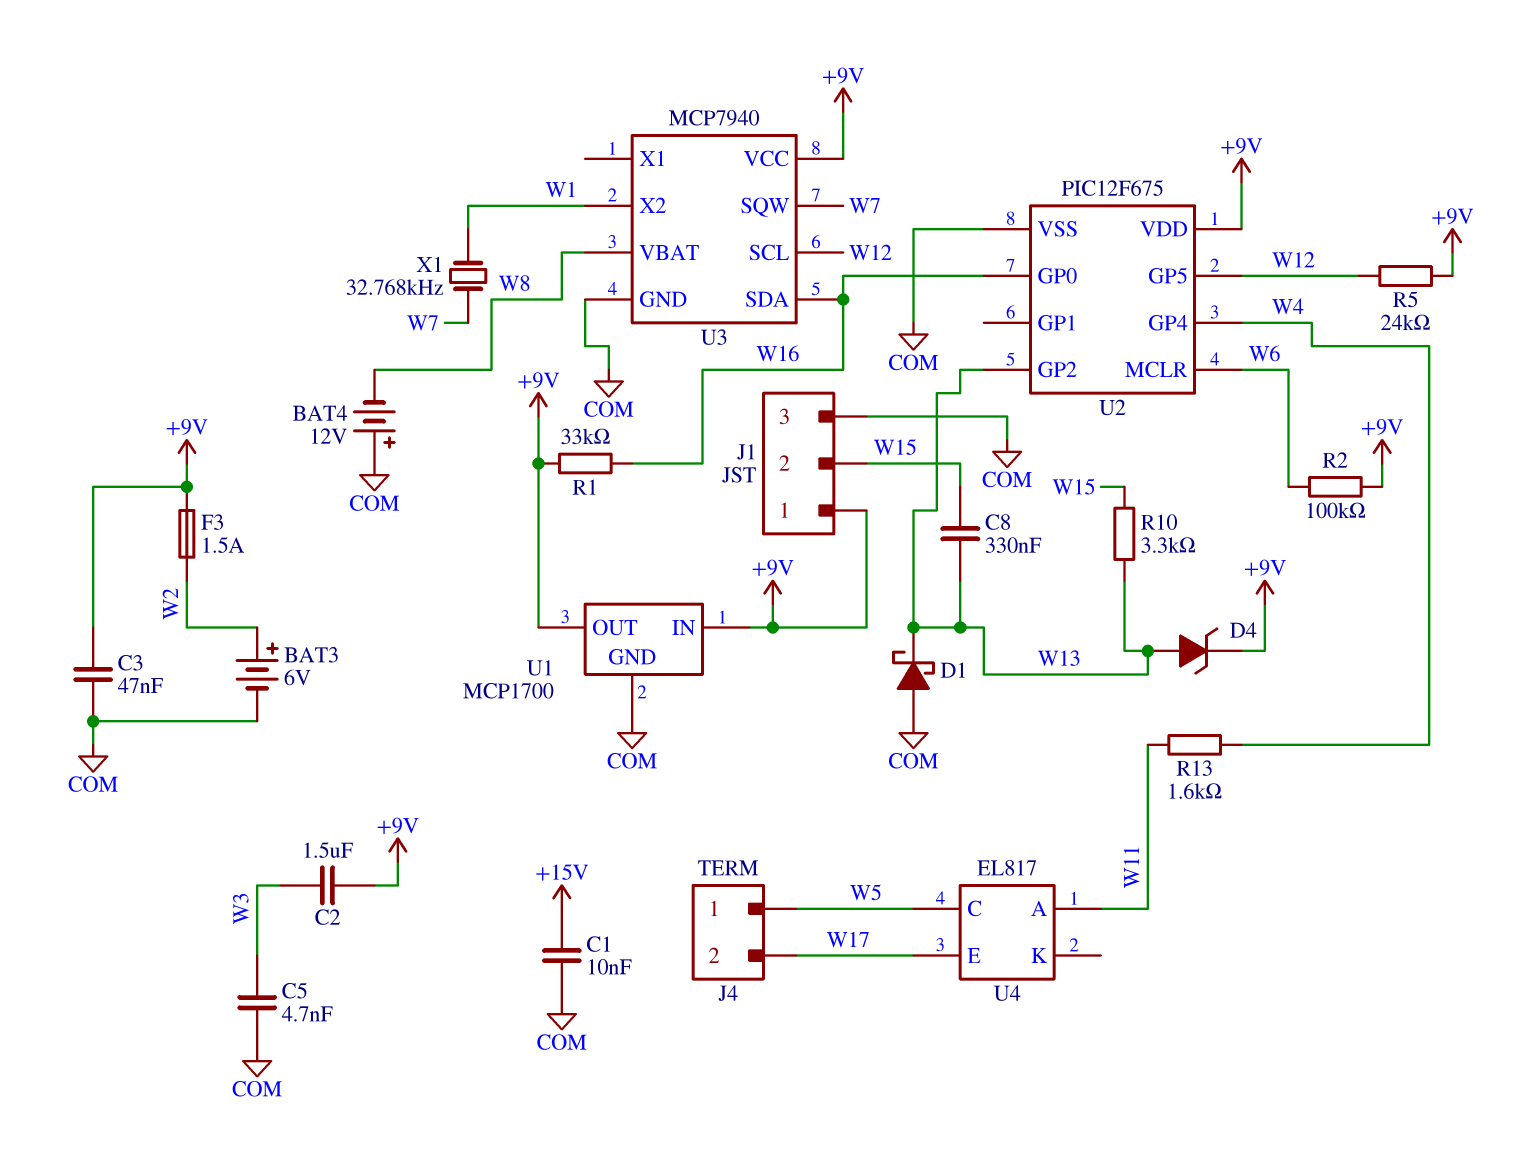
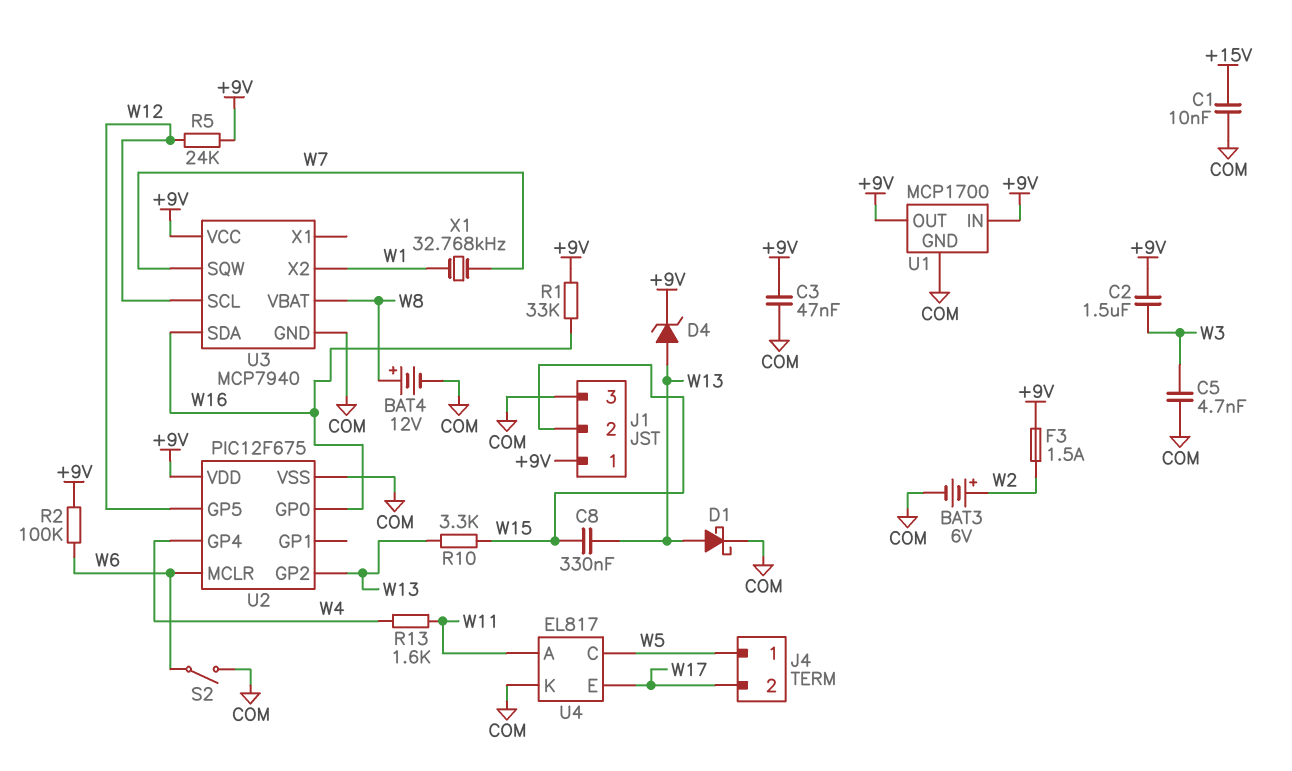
BAT4: 12V (plus COM, minus W8) -> 12V (plus W8, minus COM)
D1: schottky (A COM, K W13) -> schottky (A W13, K COM)
S2: none -> switch (COM, W6)
U4 pin K: none -> COM

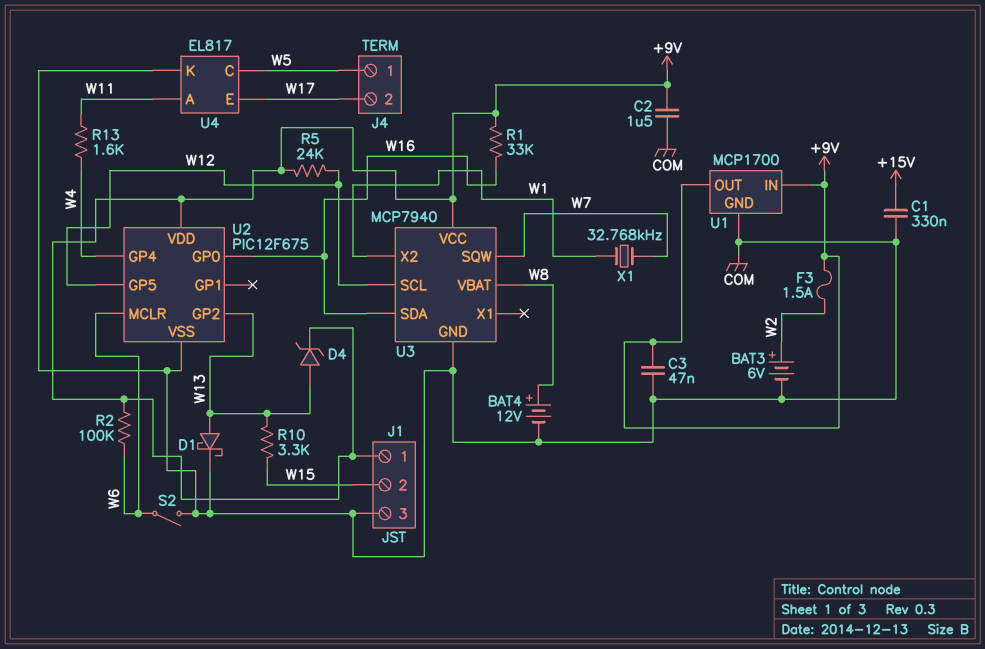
C1: 10nF (+15V, COM) -> 330nF (+15V, COM)
C2: 1.5uF (+9V, W3) -> 1.5uF (+9V, COM)
C5: 4.7nF (COM, W3) -> none
C8: 330nF (W13, W15) -> none

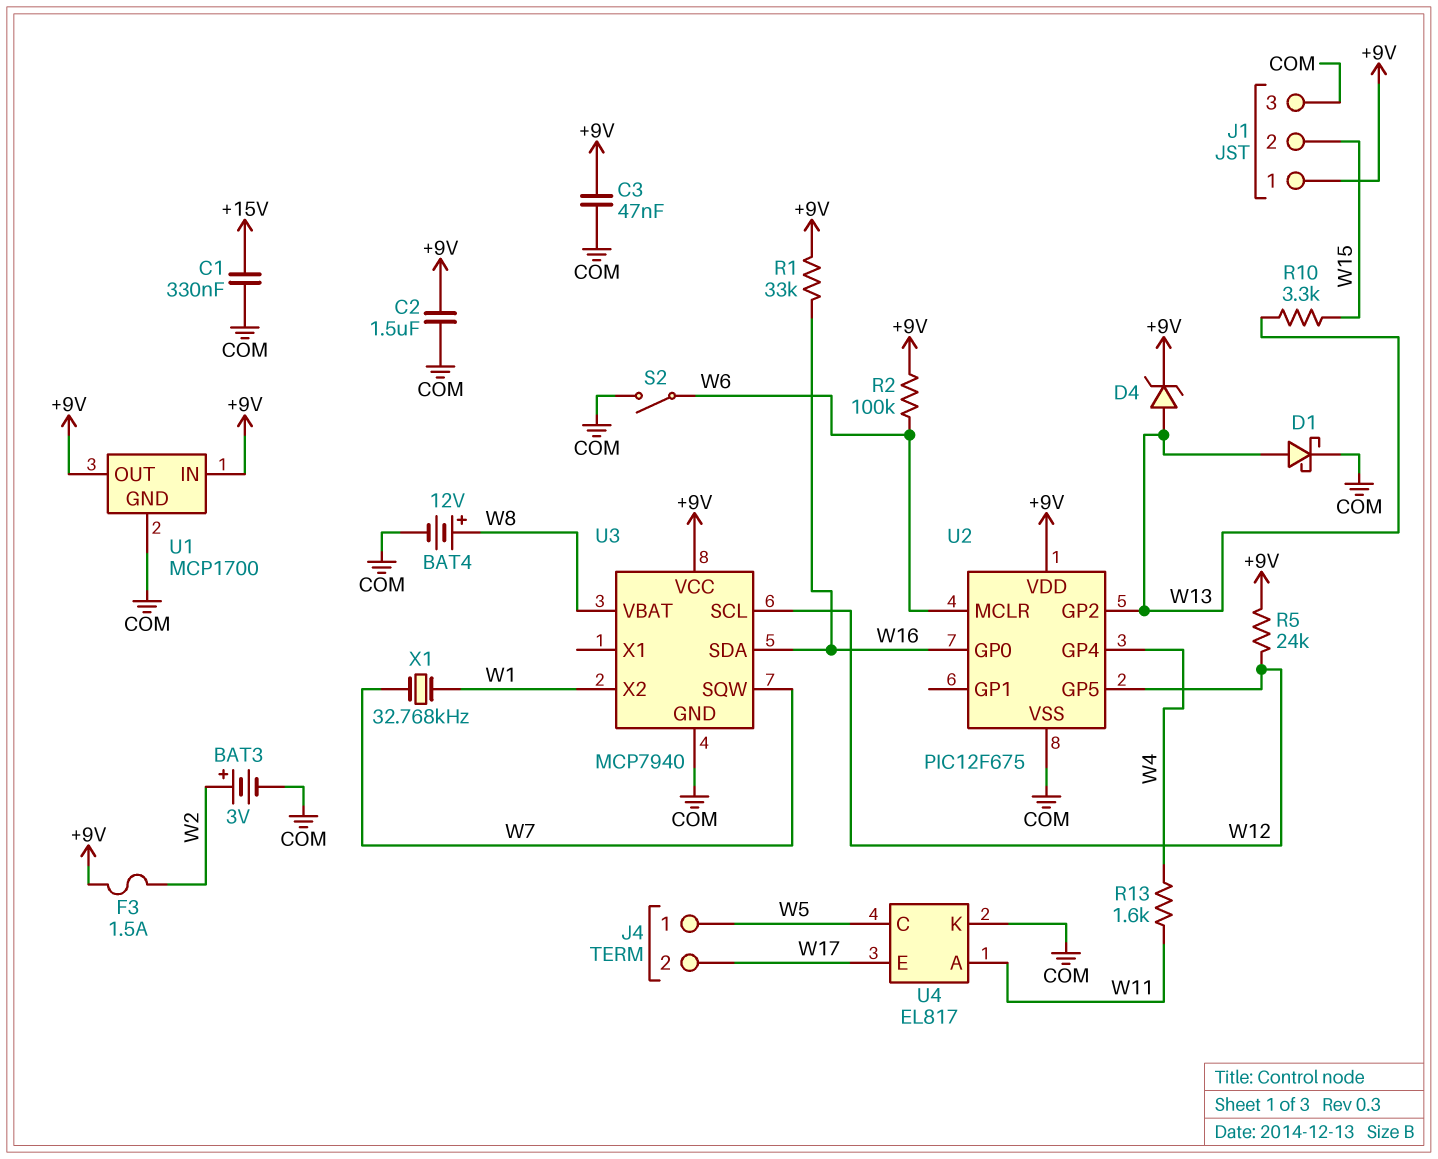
BAT3: 6V (plus W2, minus COM) -> 3V (plus W2, minus COM)

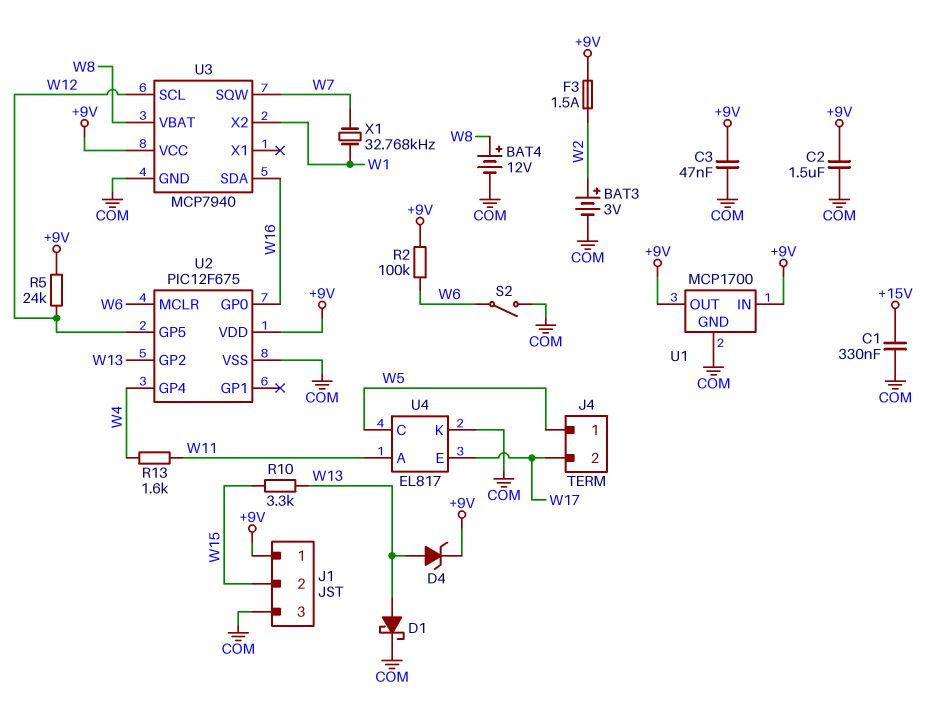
R1: 33k (+9V, W16) -> none

